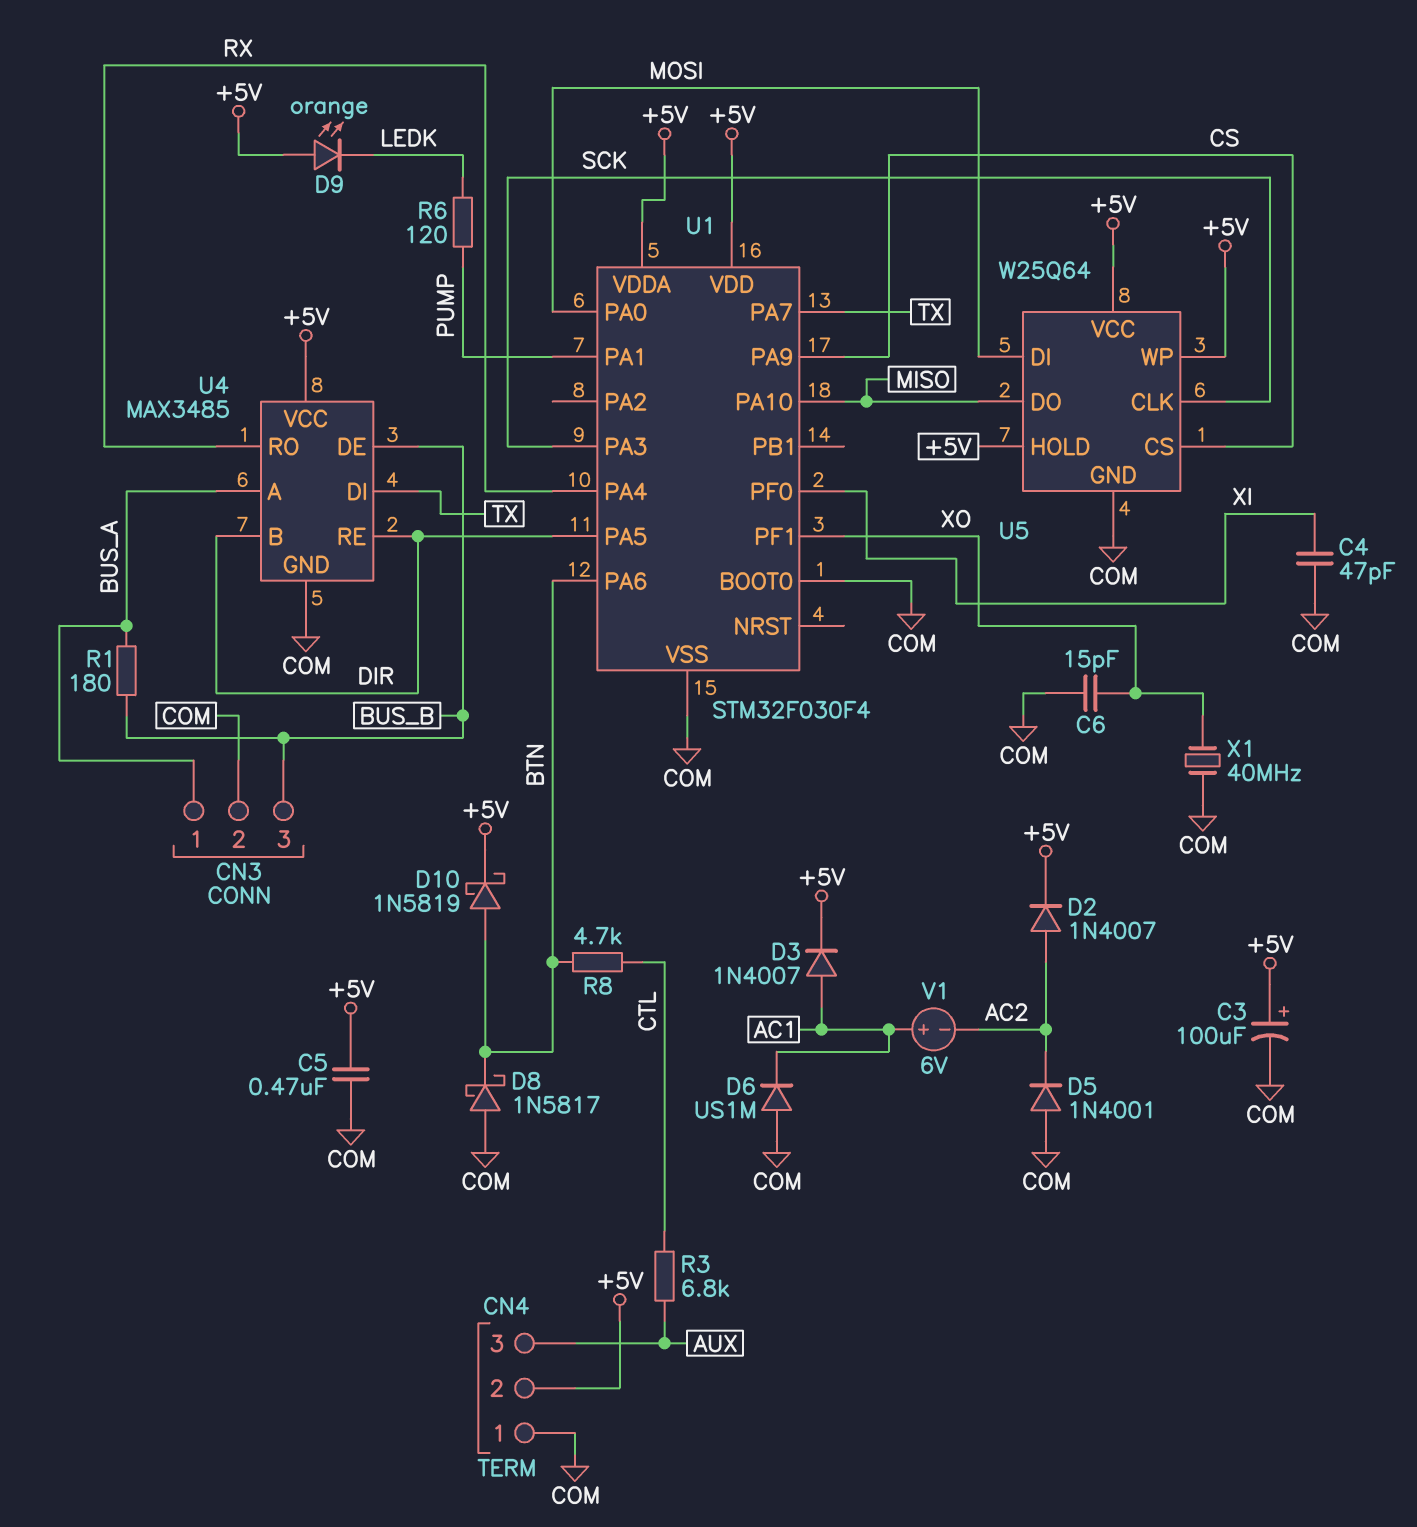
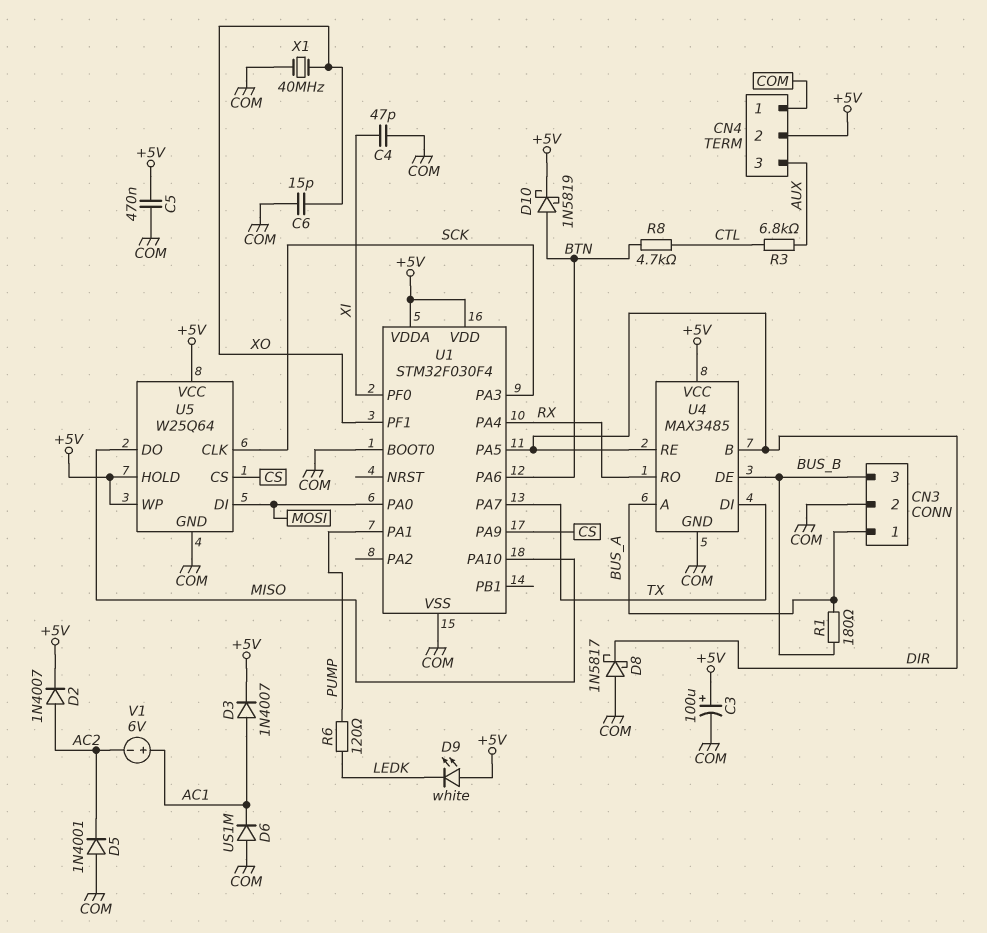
D8: schottky 1N5817 (A COM, K BTN) -> schottky 1N5817 (A COM, K DIR)
D9: LED orange (A +5V, K LEDK) -> LED white (A +5V, K LEDK)

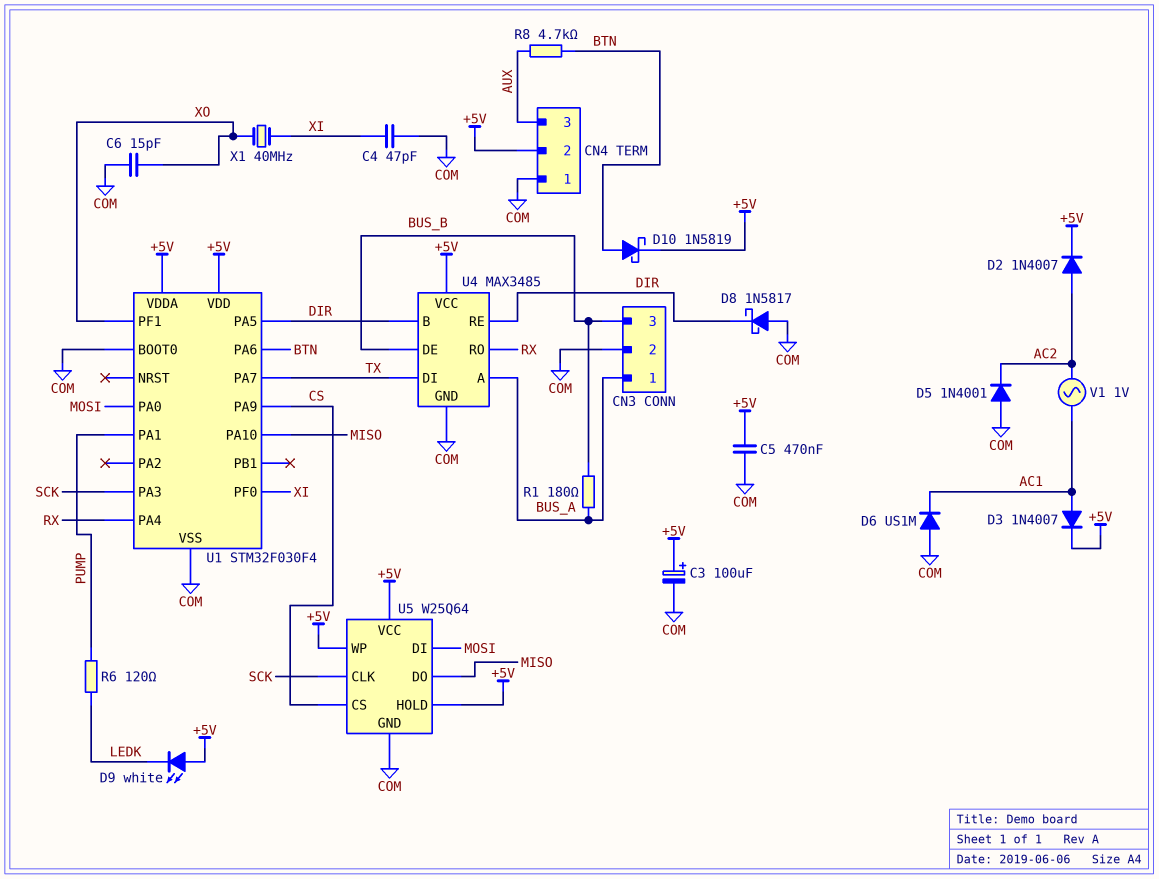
R3: 6.8k (AUX, CTL) -> none
R8: 4.7k (BTN, CTL) -> 4.7k (AUX, BTN)
V1: 6V (plus AC1, minus AC2) -> AC 1V (AC1, AC2)
X1: 40MHz (COM, XO) -> 40MHz (XI, XO)

